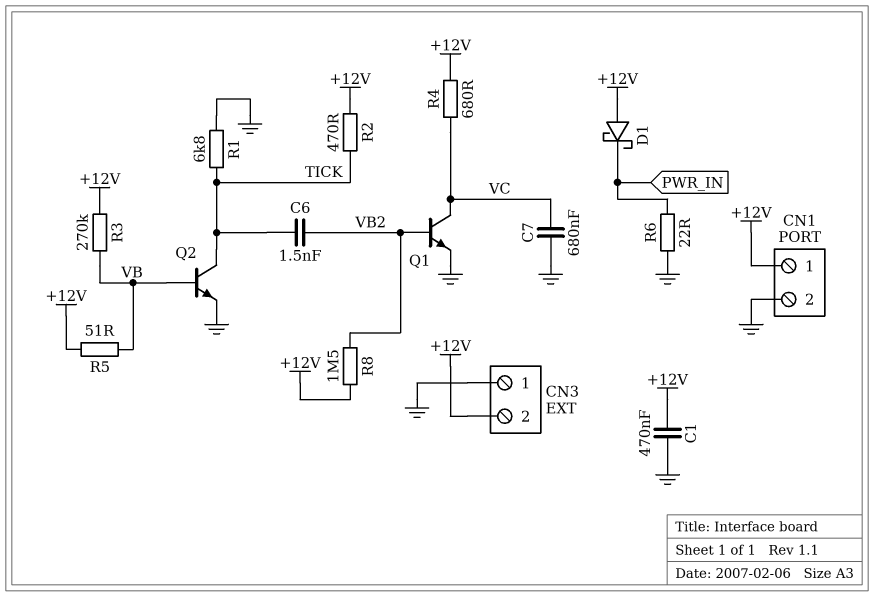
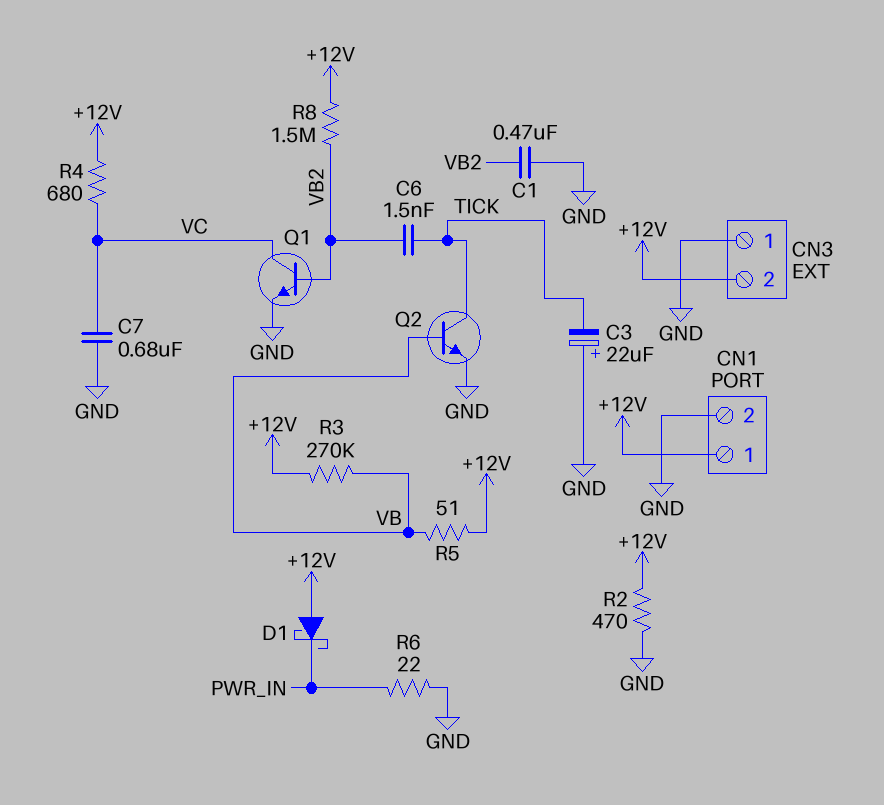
C1: 470nF (+12V, GND) -> 470nF (GND, VB2)
C3: none -> 22uF (plus GND, minus TICK)
R1: 6.8k (GND, TICK) -> none
R2: 470 (+12V, TICK) -> 470 (+12V, GND)

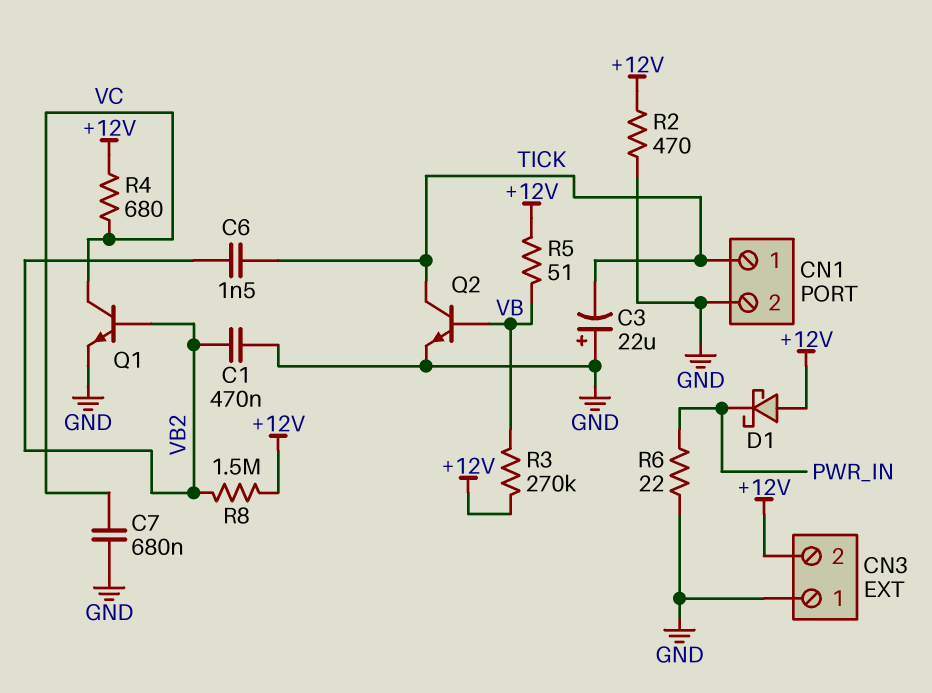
CN1 pin 1: +12V -> TICK

